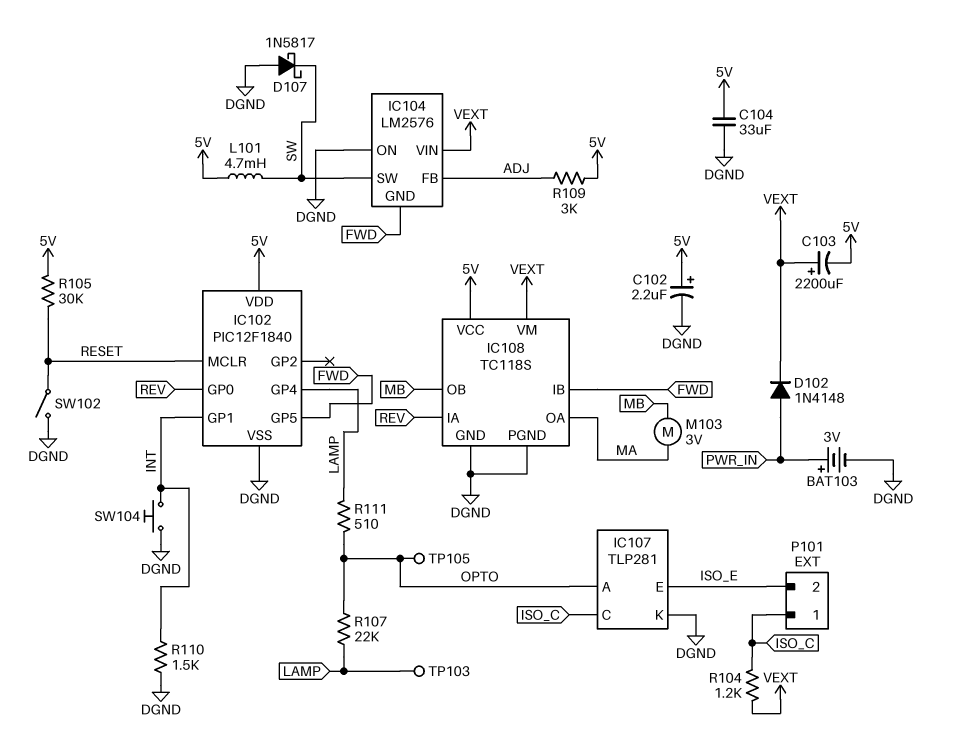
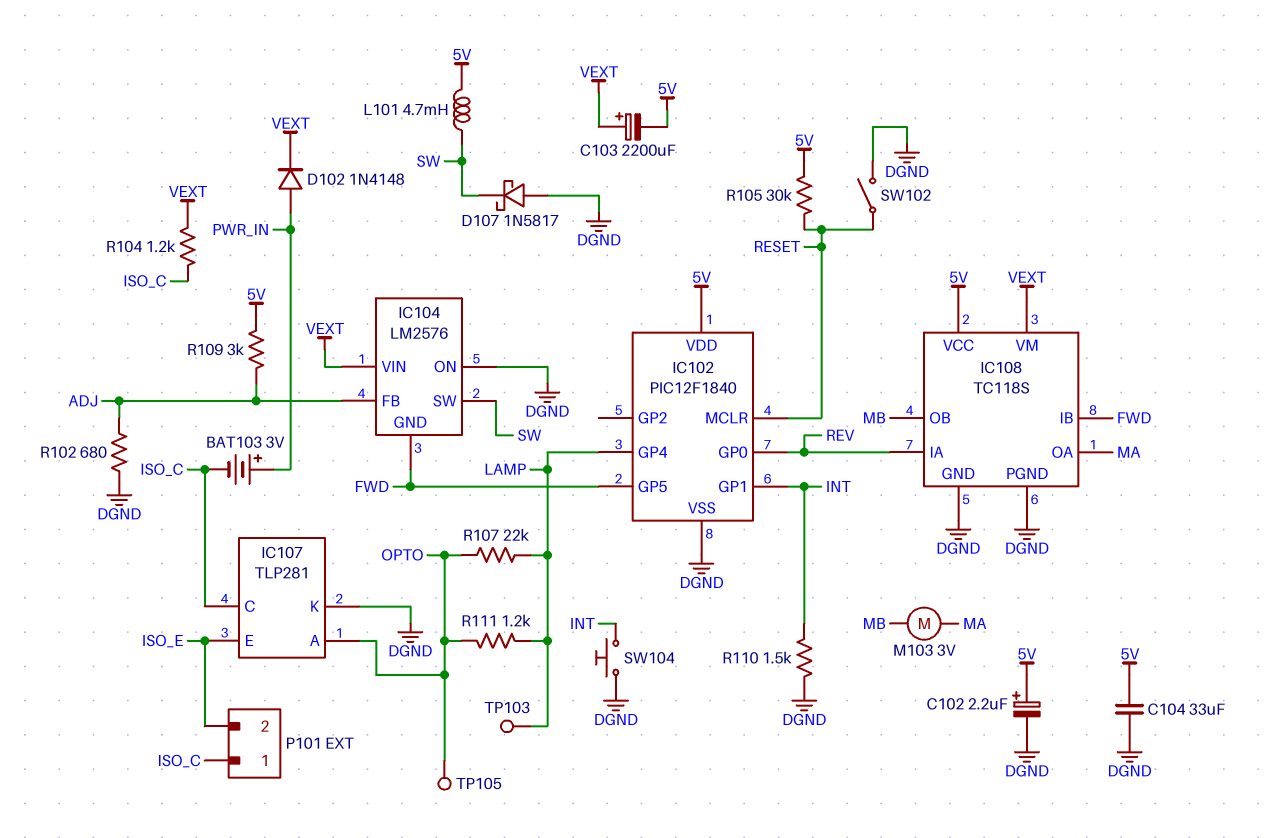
BAT103: 3V (plus PWR_IN, minus DGND) -> 3V (plus PWR_IN, minus ISO_C)
R102: none -> 680 (ADJ, DGND)
R111: 510 (LAMP, OPTO) -> 1.2k (LAMP, OPTO)

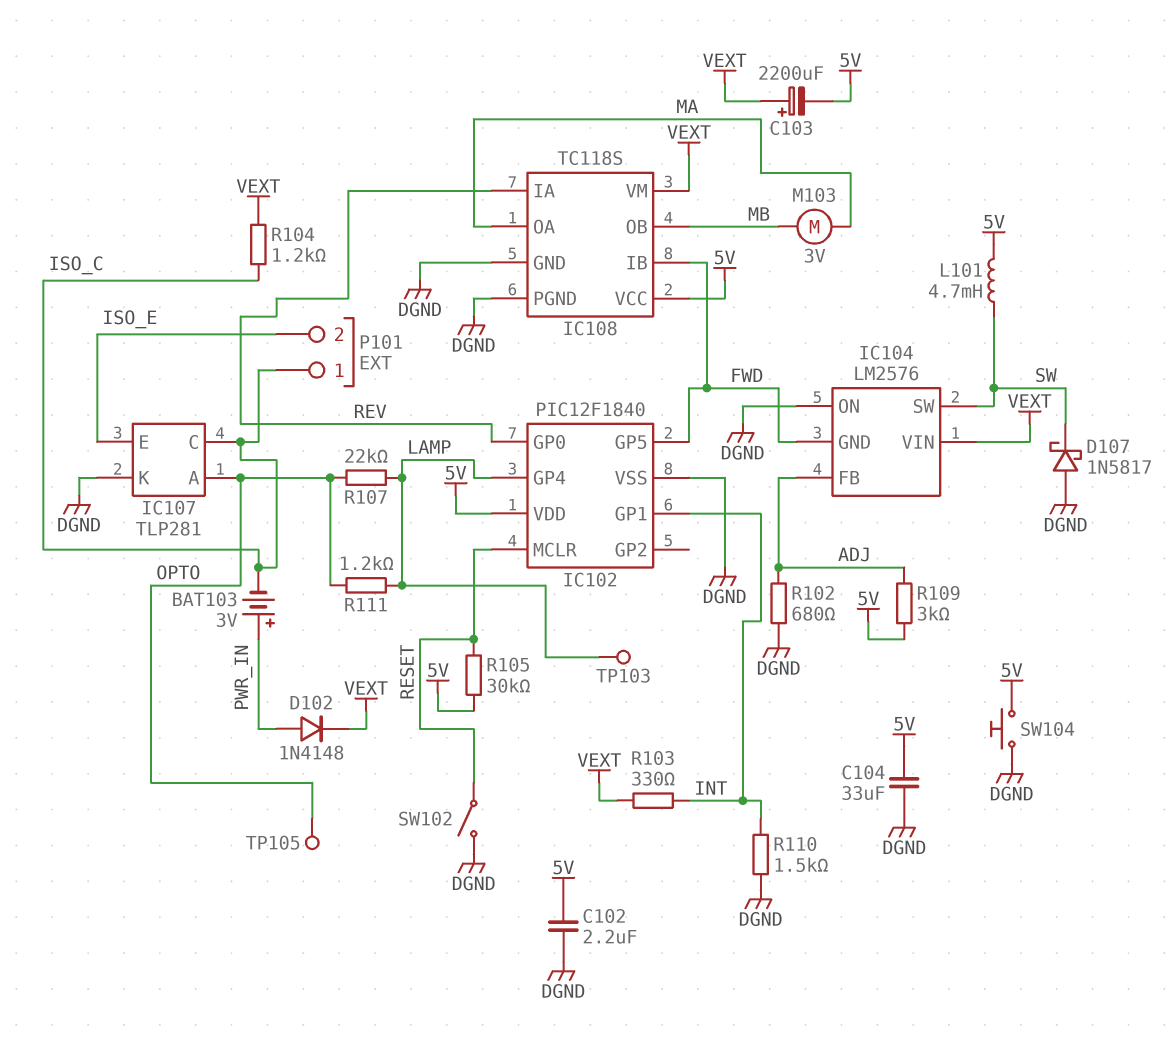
C102: 2.2uF (plus 5V, minus DGND) -> 2.2uF (5V, DGND)
R103: none -> 330 (INT, VEXT)
SW104: button (DGND, INT) -> button (5V, DGND)

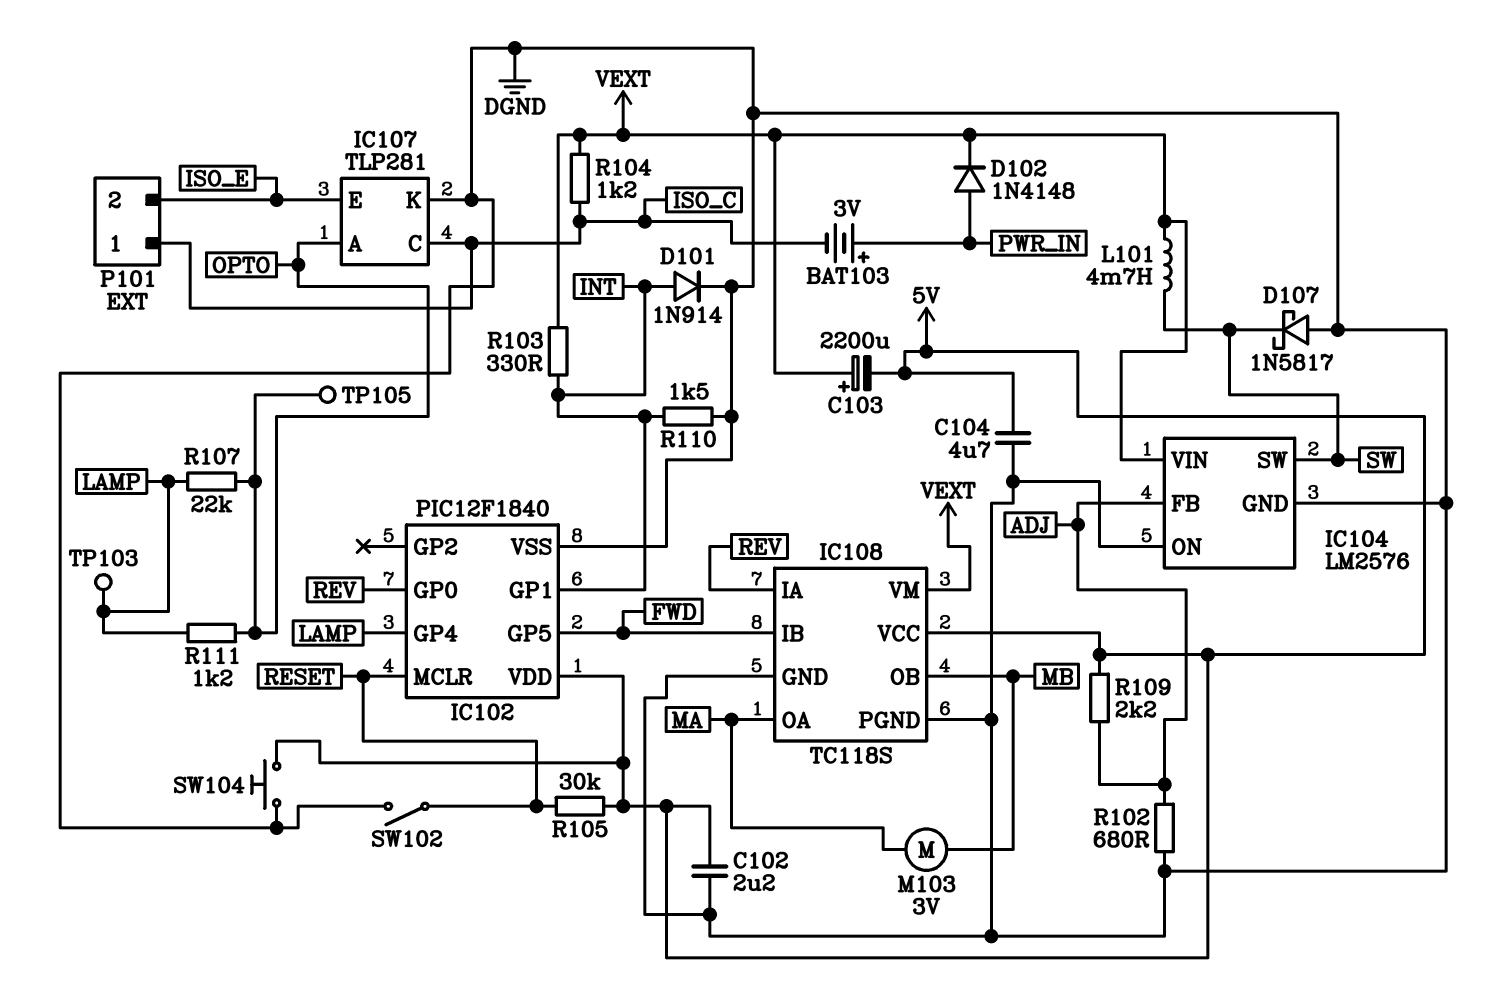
C104: 33uF (5V, DGND) -> 4.7uF (5V, DGND)
D101: none -> diode 1N914 (A INT, K DGND)
IC104 pin GND: FWD -> DGND
L101: 4.7mH (5V, SW) -> 4.7mH (SW, VEXT)
R109: 3k (5V, ADJ) -> 2.2k (5V, ADJ)

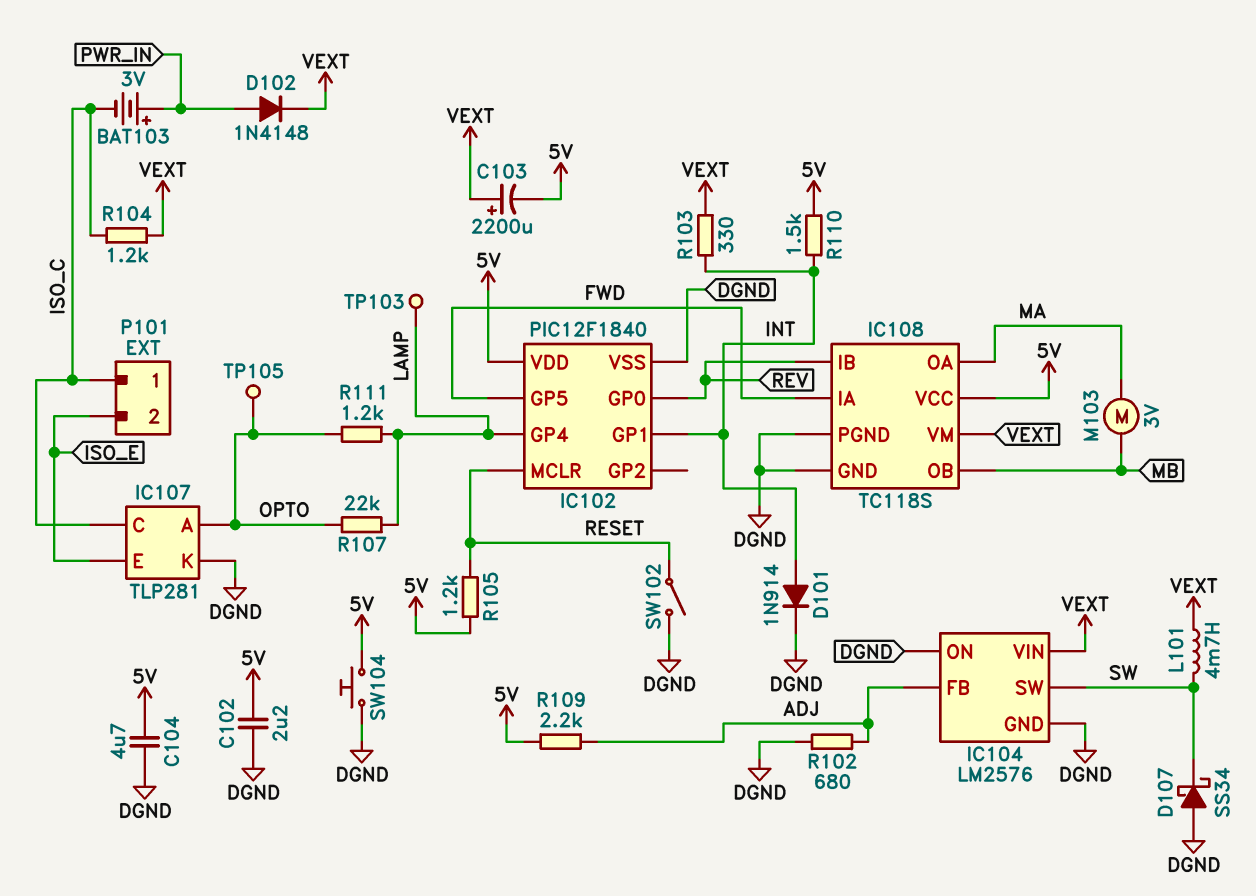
D107: schottky 1N5817 (A DGND, K SW) -> schottky SS34 (A DGND, K SW)
IC108 pin IA: REV -> FWD
IC108 pin IB: FWD -> REV
R105: 30k (5V, RESET) -> 1.2k (5V, RESET)
R110: 1.5k (DGND, INT) -> 1.5k (5V, INT)

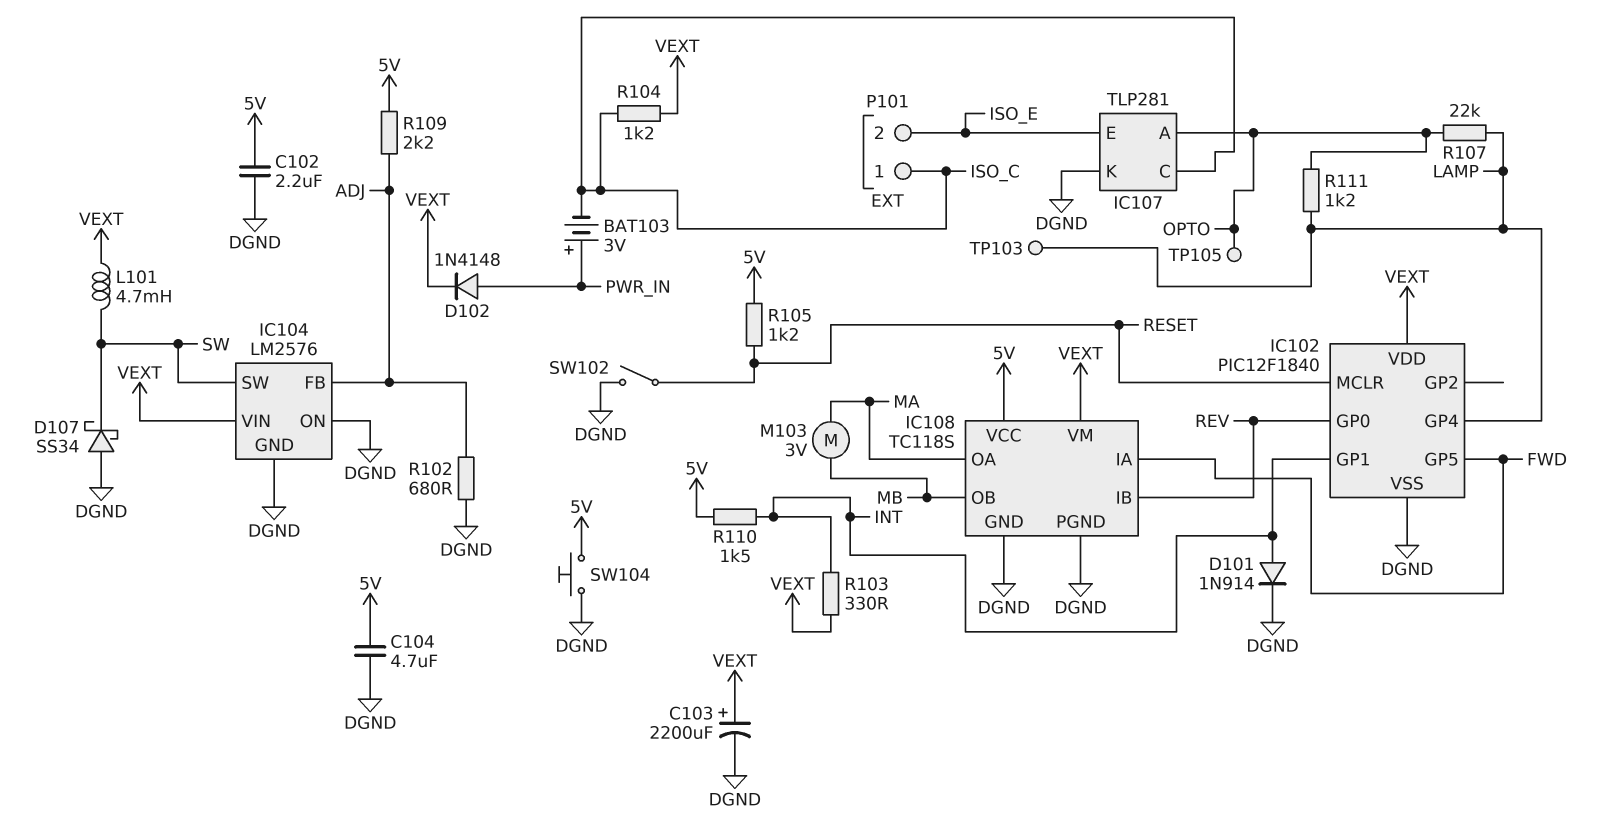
C103: 2200uF (plus VEXT, minus 5V) -> 2200uF (plus VEXT, minus DGND)
IC102 pin VDD: 5V -> VEXT

